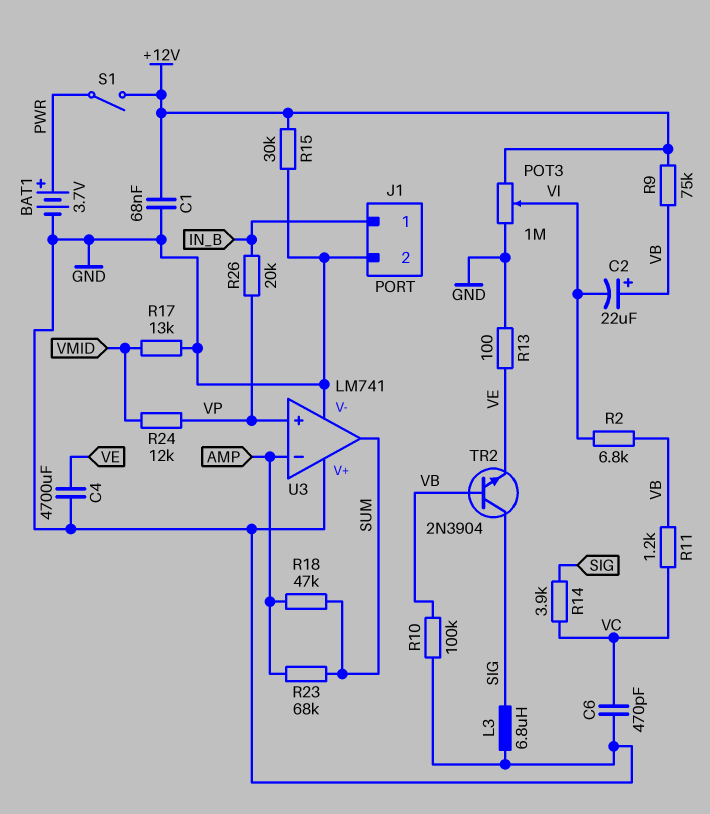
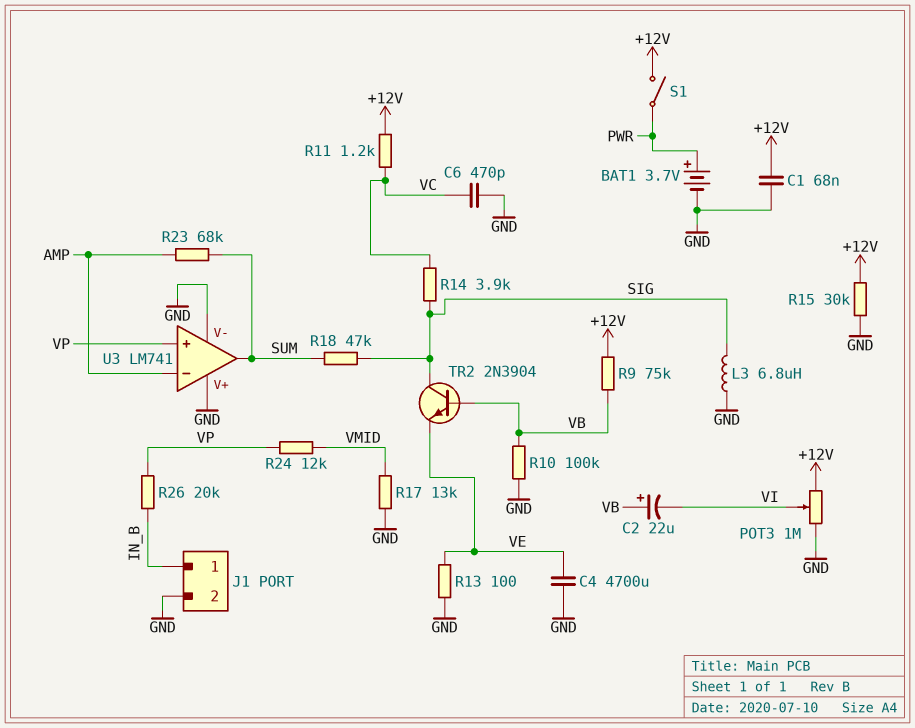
R2: 6.8k (VB, VI) -> none
R11: 1.2k (VB, VC) -> 1.2k (+12V, VC)
R18: 47k (AMP, SUM) -> 47k (SIG, SUM)

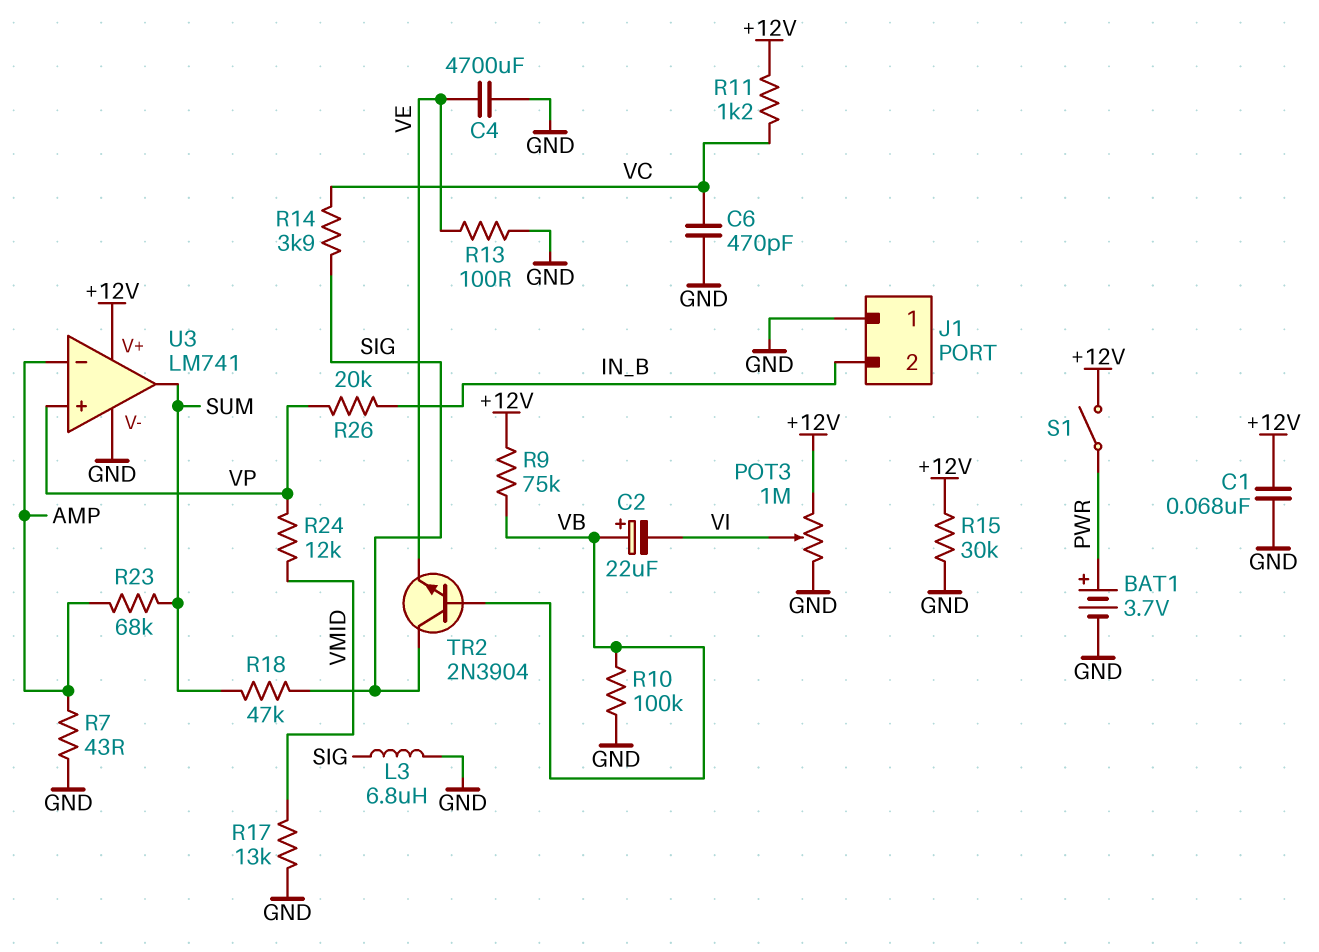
J1 pin 1: IN_B -> GND
J1 pin 2: GND -> IN_B
R7: none -> 43 (AMP, GND)
U3 pin V+: GND -> +12V

